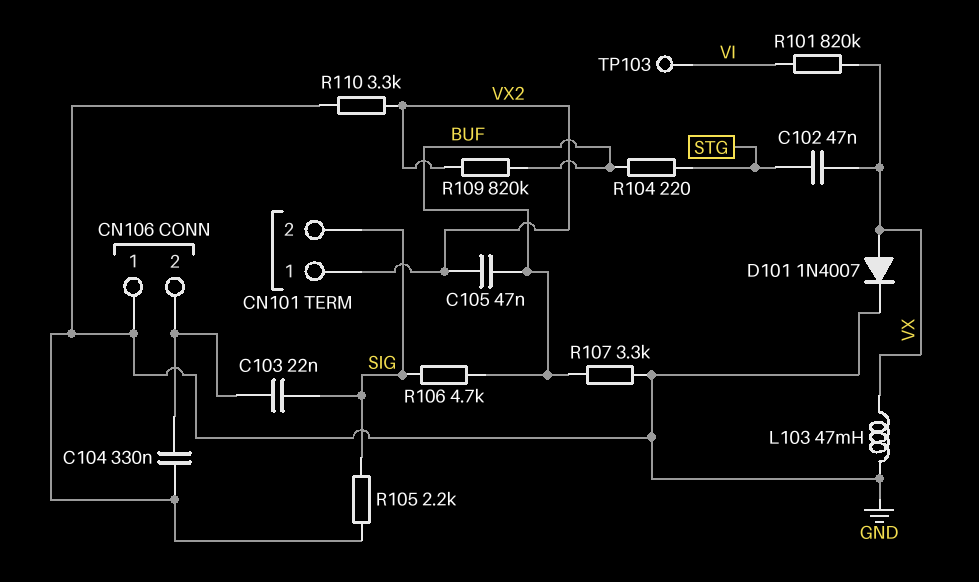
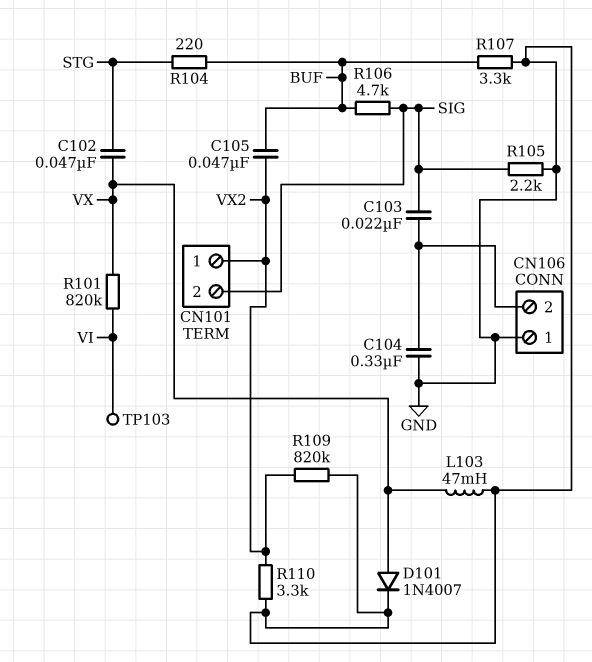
R109: 820k (BUF, VX2) -> 820k (GND, VX2)

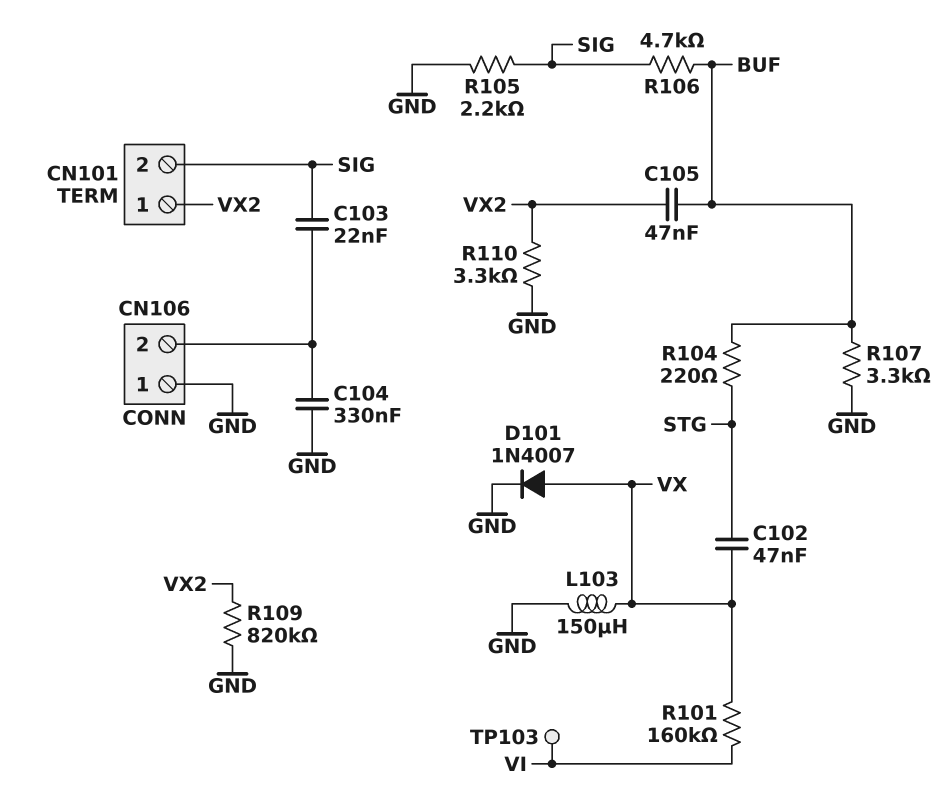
L103: 47mH (GND, VX) -> 150uH (GND, VX)
R101: 820k (VI, VX) -> 160k (VI, VX)

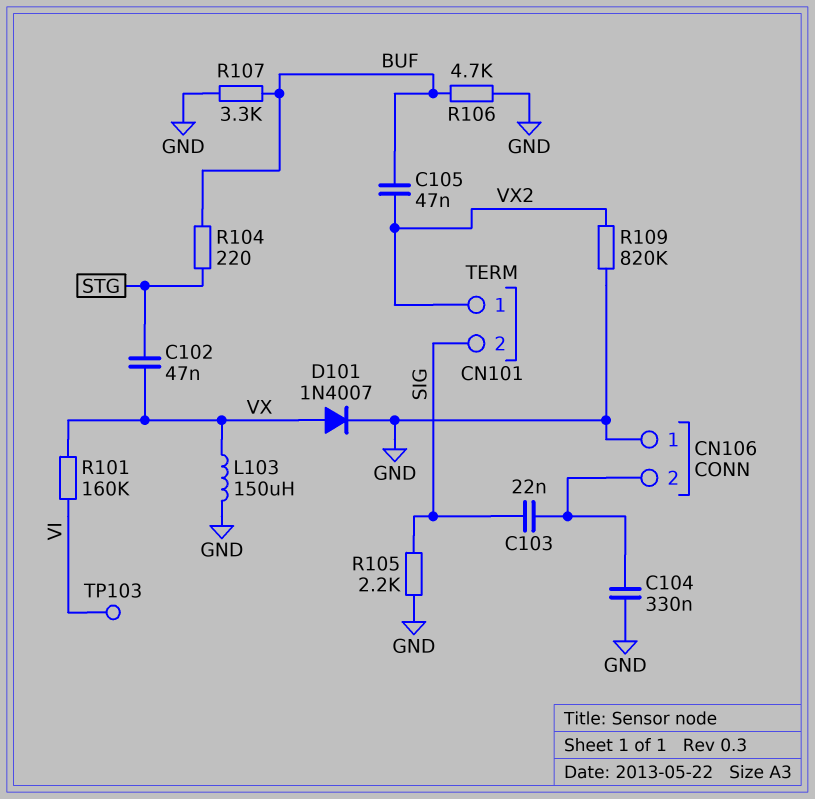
R106: 4.7k (BUF, SIG) -> 4.7k (BUF, GND)
R110: 3.3k (GND, VX2) -> none

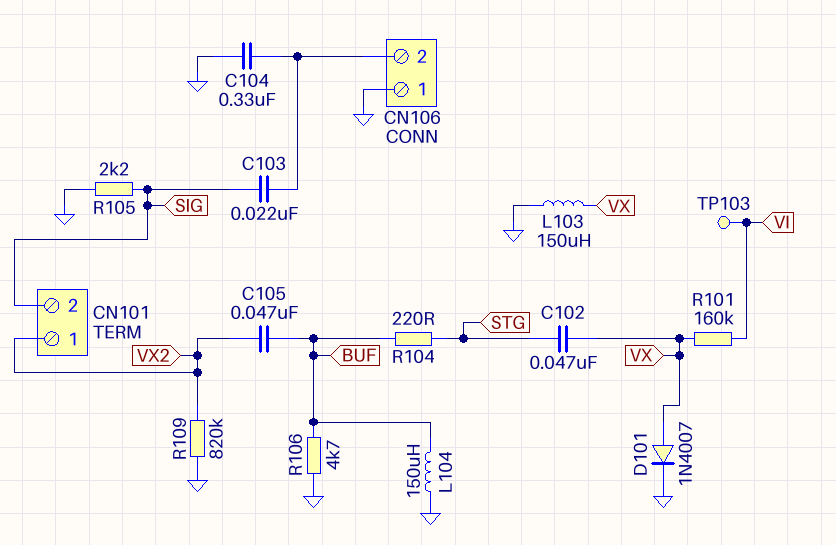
L104: none -> 150uH (BUF, GND)
R107: 3.3k (BUF, GND) -> none

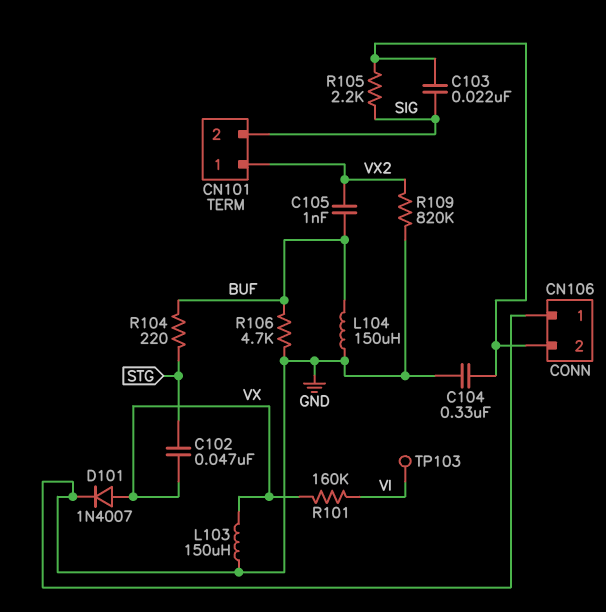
C105: 47nF (BUF, VX2) -> 1nF (BUF, VX2)
R105: 2.2k (GND, SIG) -> 2.2k (CN106/2, SIG)

